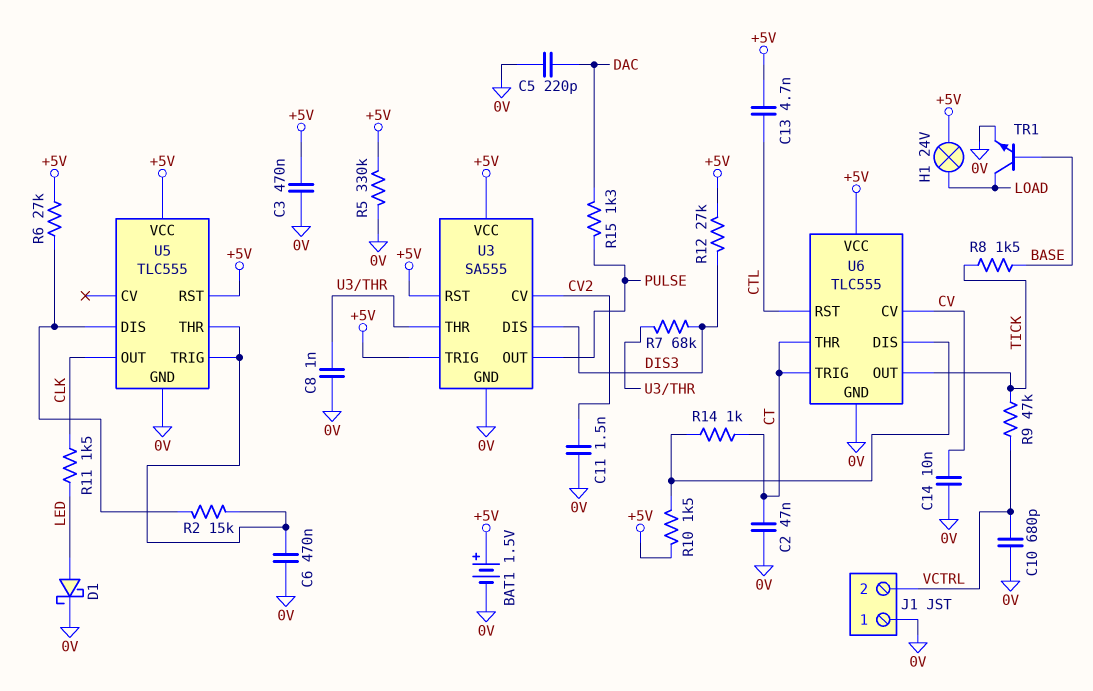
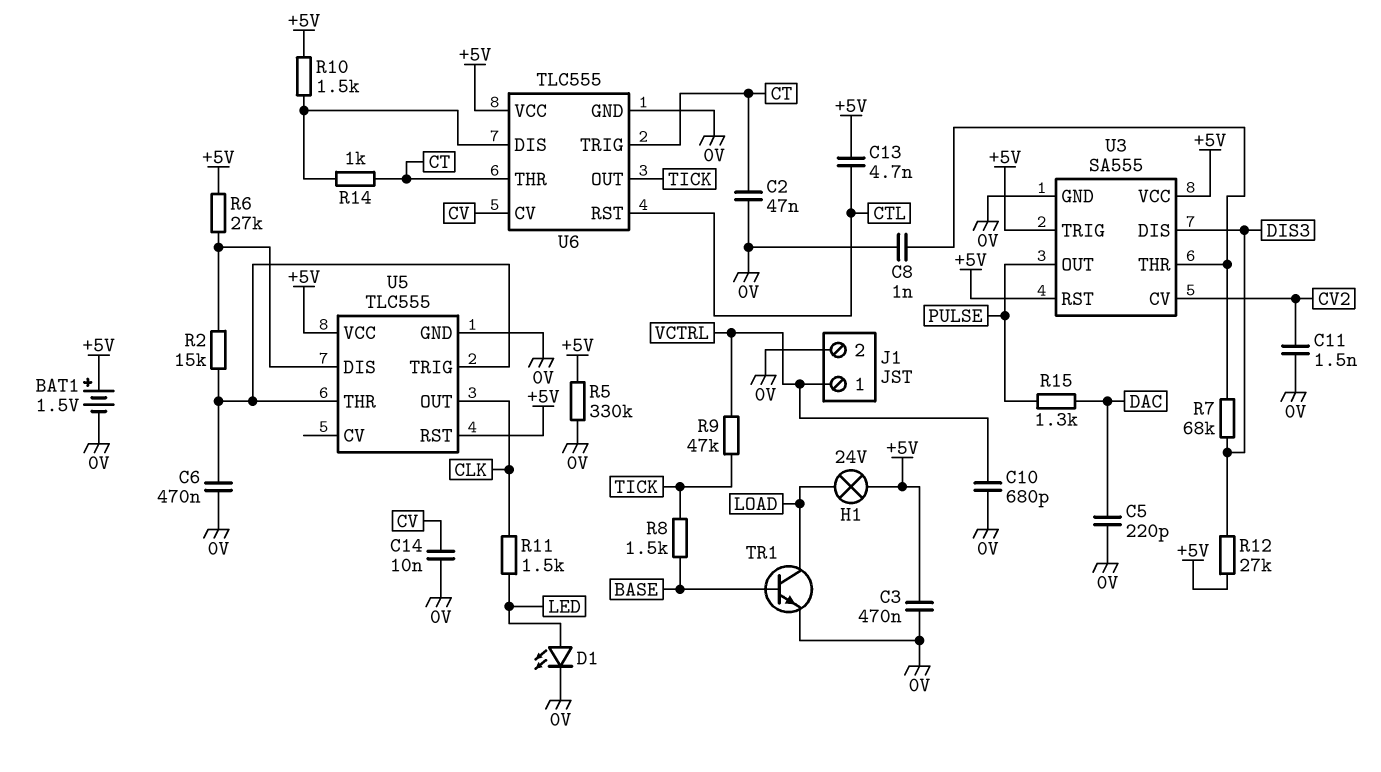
D1: schottky (A LED, K 0V) -> LED (A LED, K 0V)
J1 pin 1: 0V -> VCTRL
J1 pin 2: VCTRL -> 0V

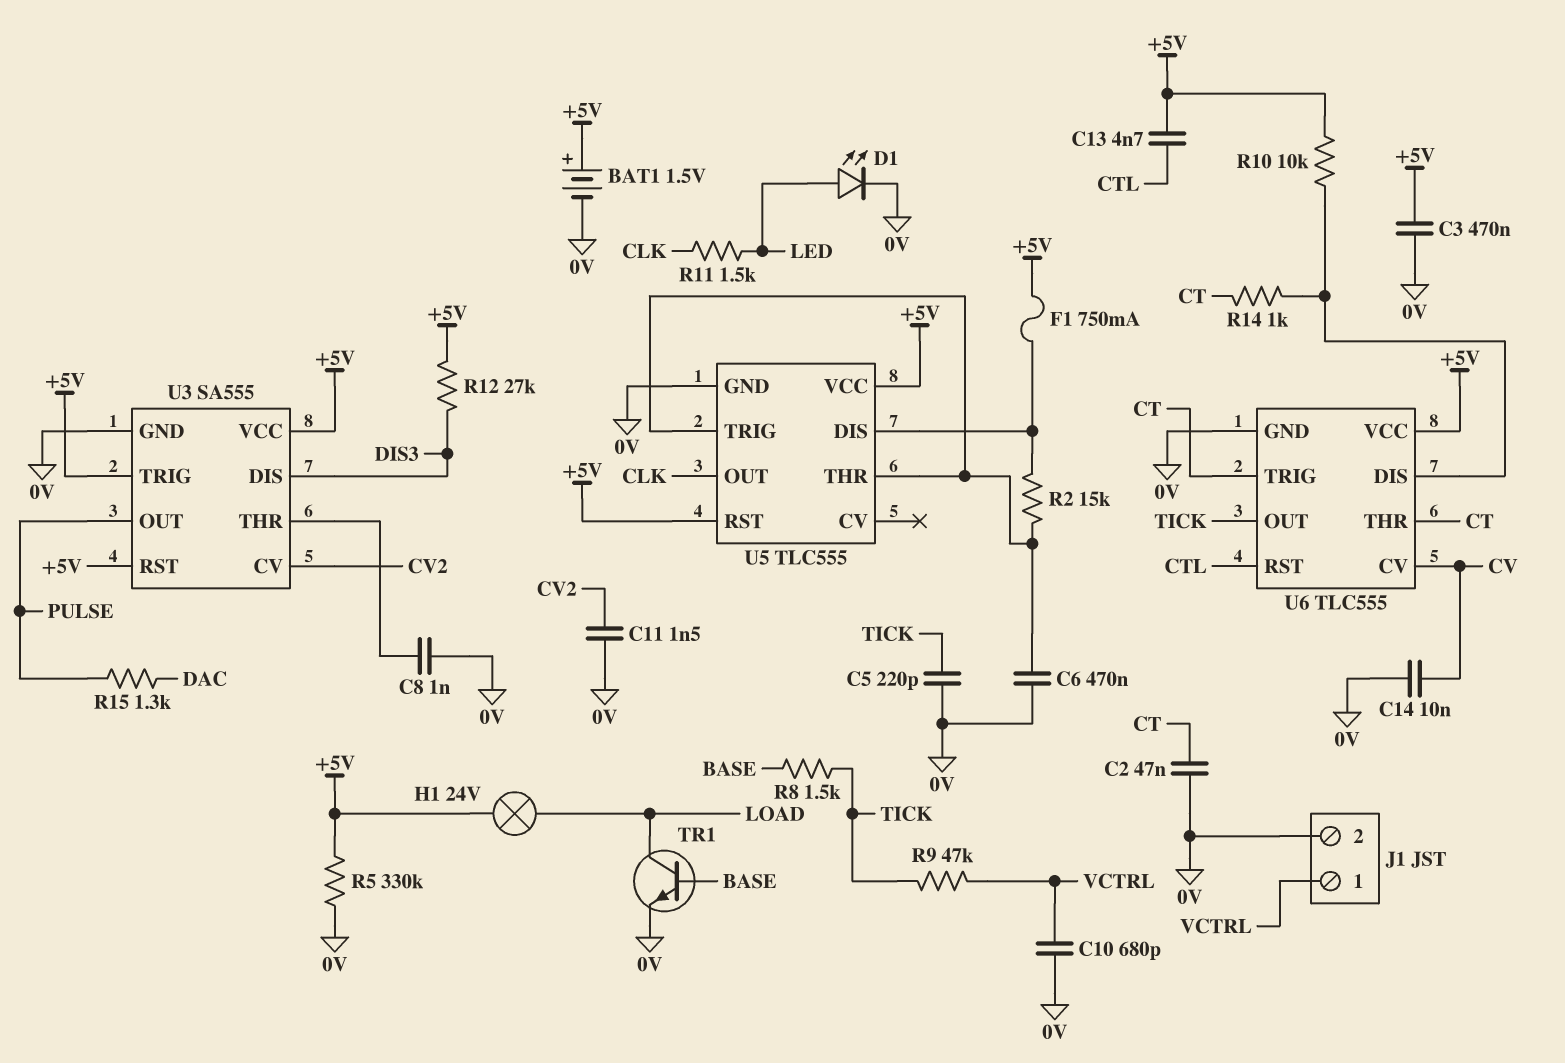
C5: 220pF (0V, DAC) -> 220pF (0V, TICK)
F1: none -> 750mA (+5V, U5/DIS)
R6: 27k (+5V, U5/DIS) -> none
R7: 68k (DIS3, U3/THR) -> none
R10: 1.5k (+5V, U6/DIS) -> 10k (+5V, U6/DIS)

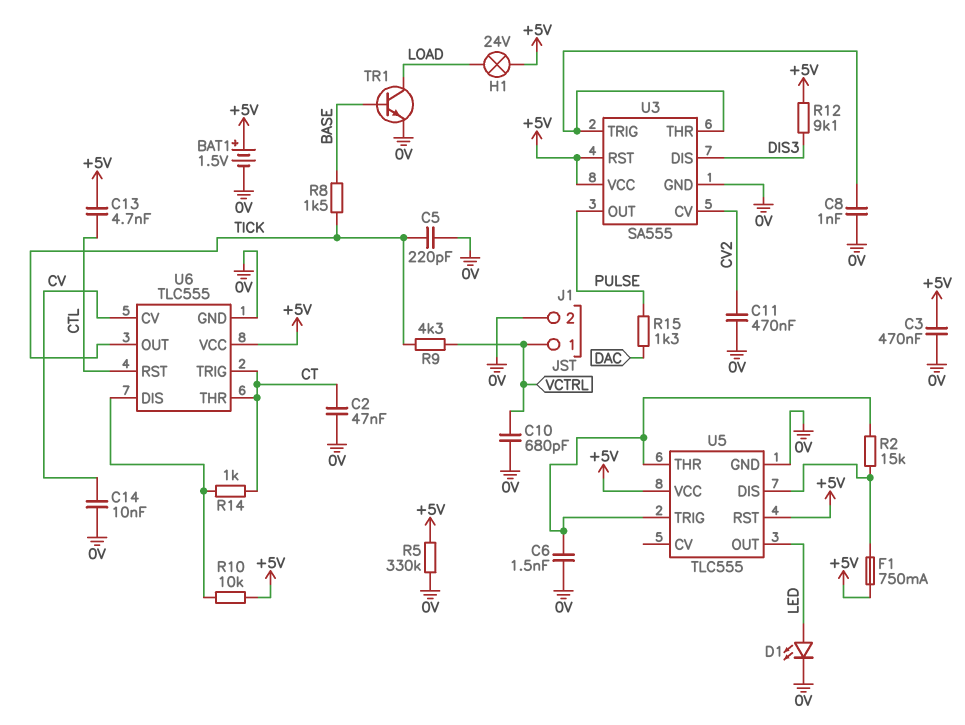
C6: 470nF (0V, U5/THR) -> 1.5nF (0V, U5/THR)
C11: 1.5nF (0V, CV2) -> 470nF (0V, CV2)
R9: 47k (TICK, VCTRL) -> 4.3k (TICK, VCTRL)
R11: 1.5k (CLK, LED) -> none
R12: 27k (+5V, DIS3) -> 9.1k (+5V, DIS3)
U3 pin TRIG: +5V -> U3/THR
U5 pin OUT: CLK -> LED

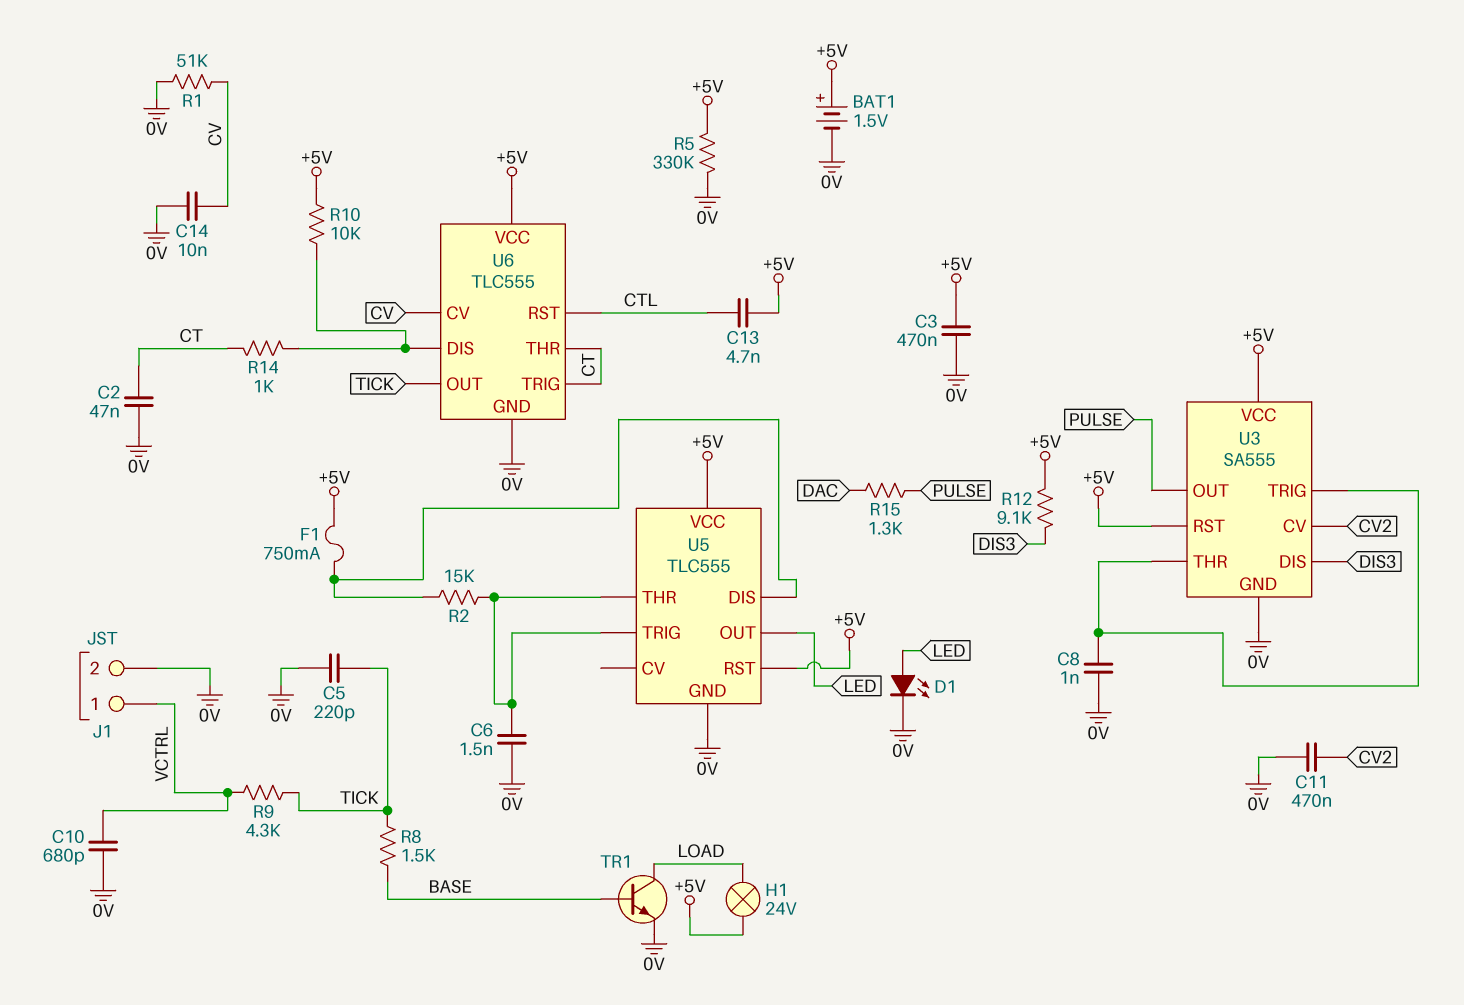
R1: none -> 51k (0V, CV)

